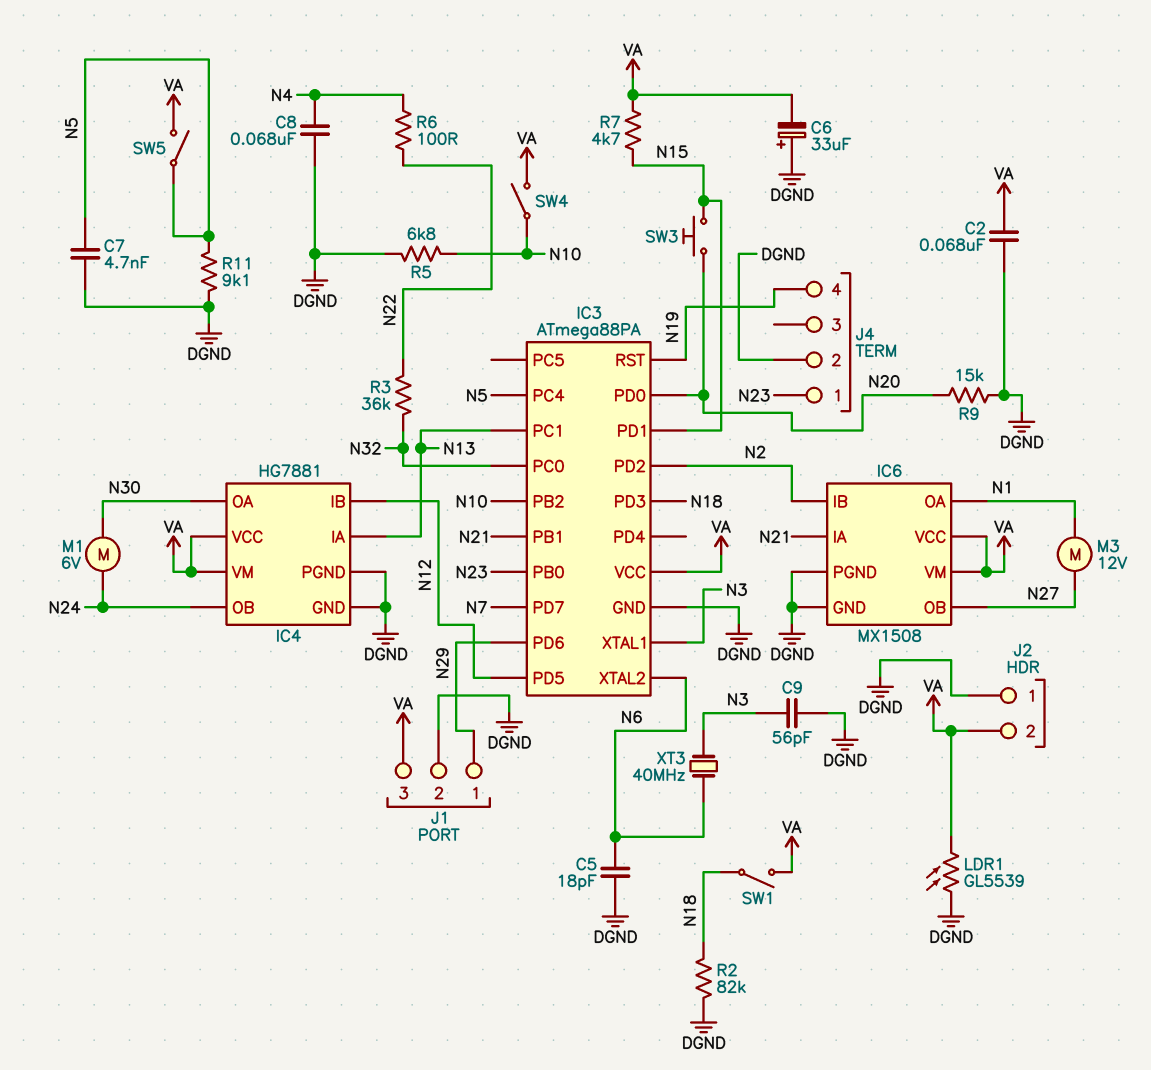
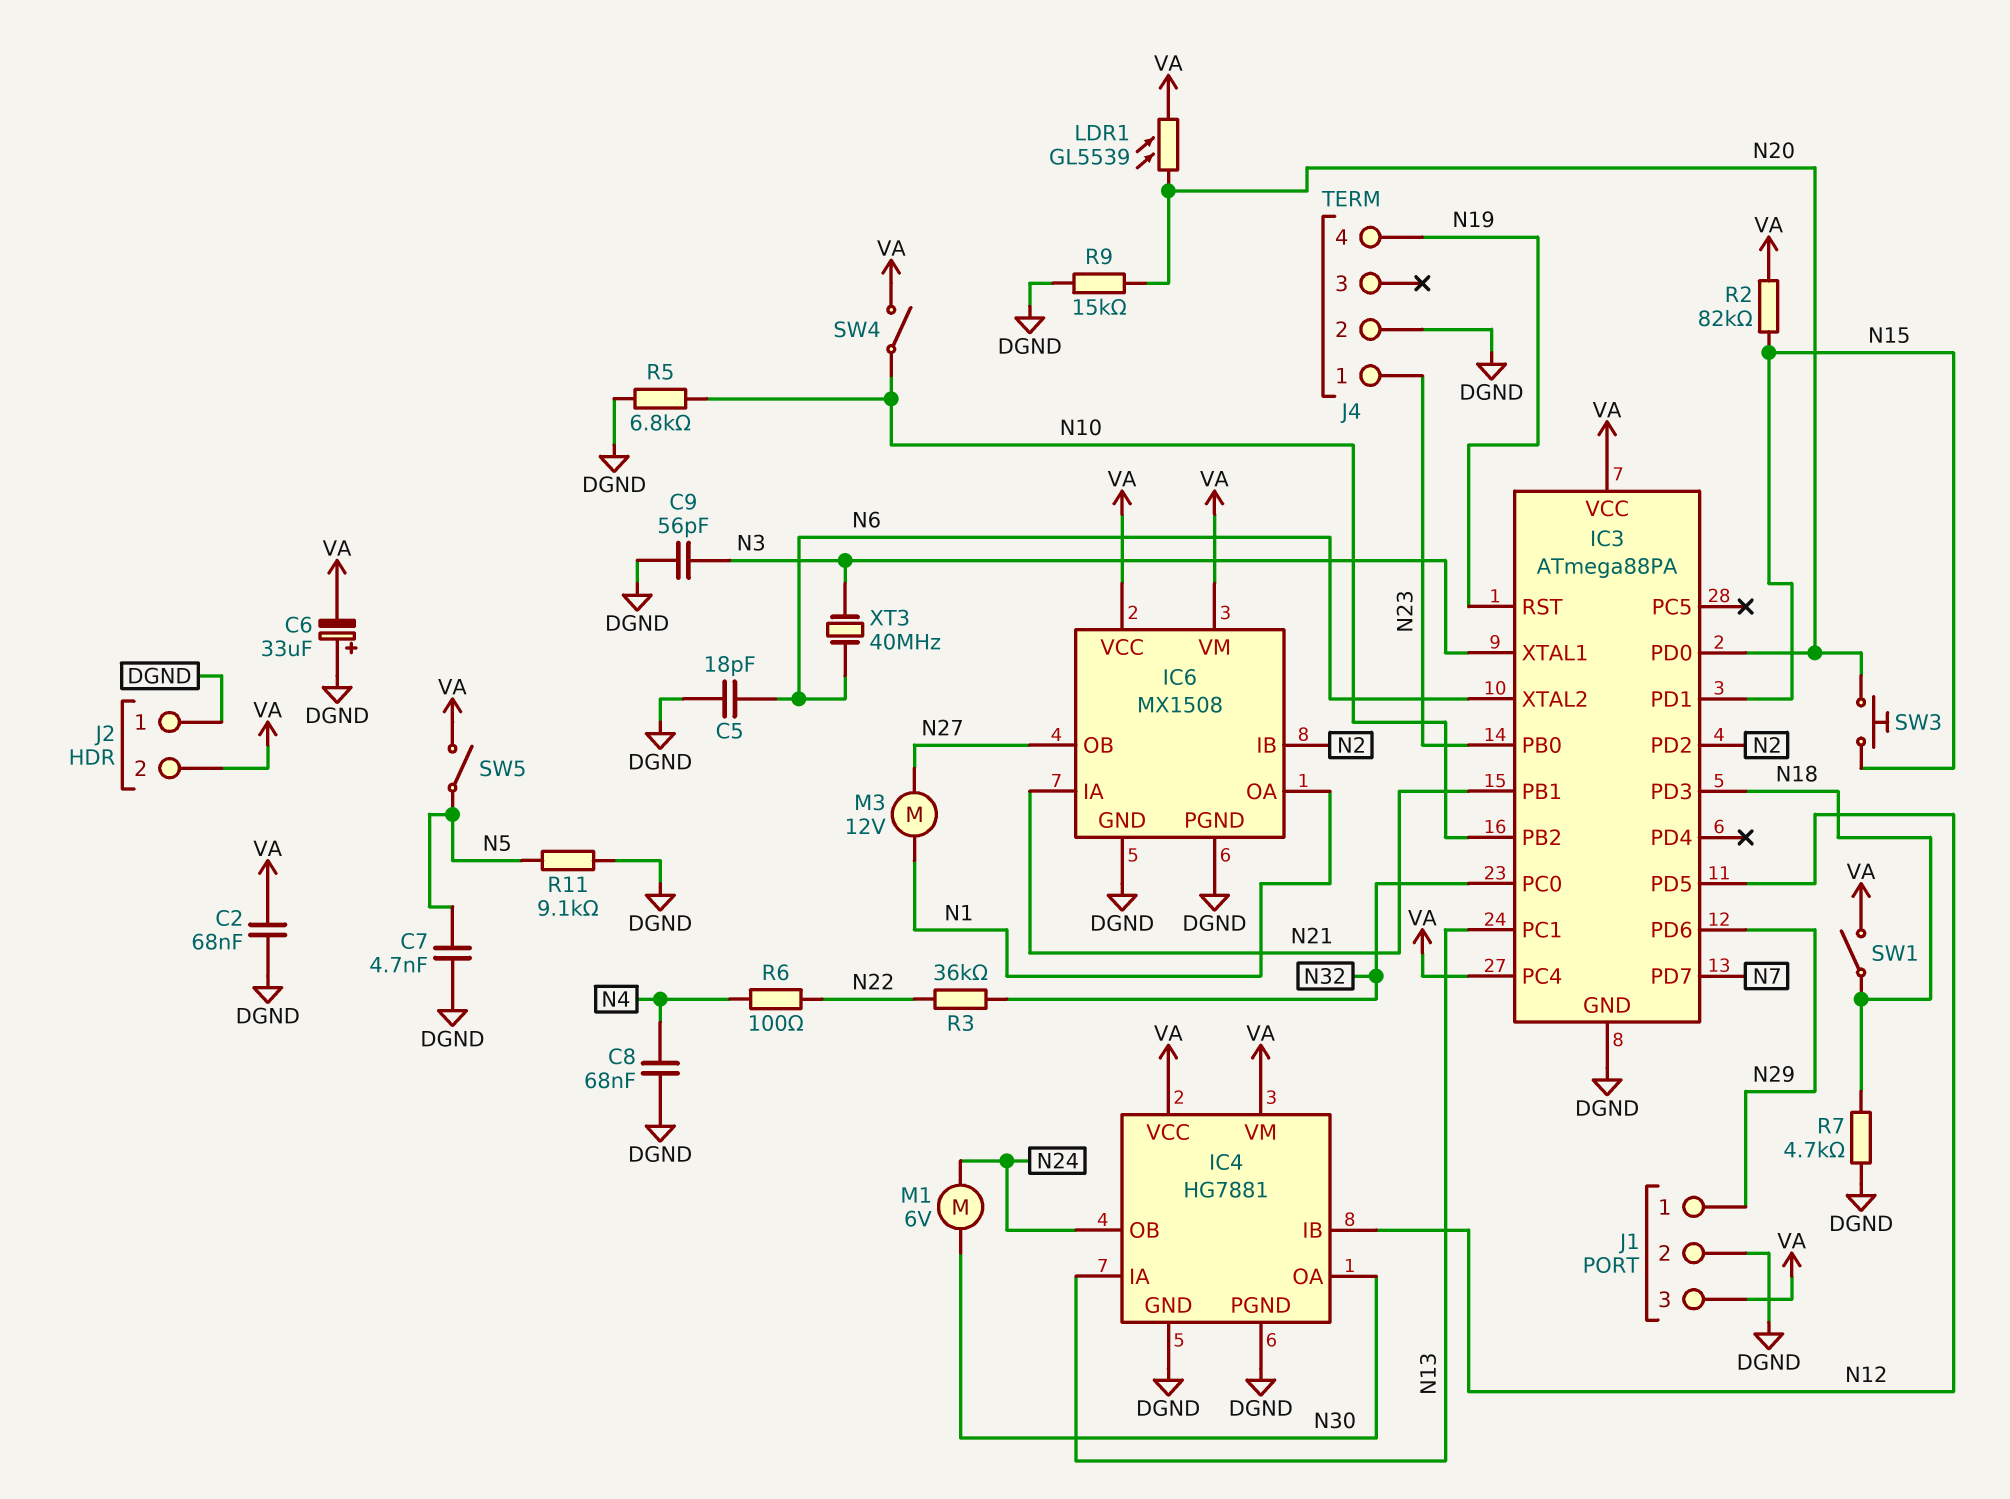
IC3 pin PC4: N5 -> VA
LDR1: GL5539 (DGND, VA) -> GL5539 (N20, VA)
R2: 82k (DGND, N18) -> 82k (N15, VA)
R7: 4.7k (N15, VA) -> 4.7k (DGND, N18)

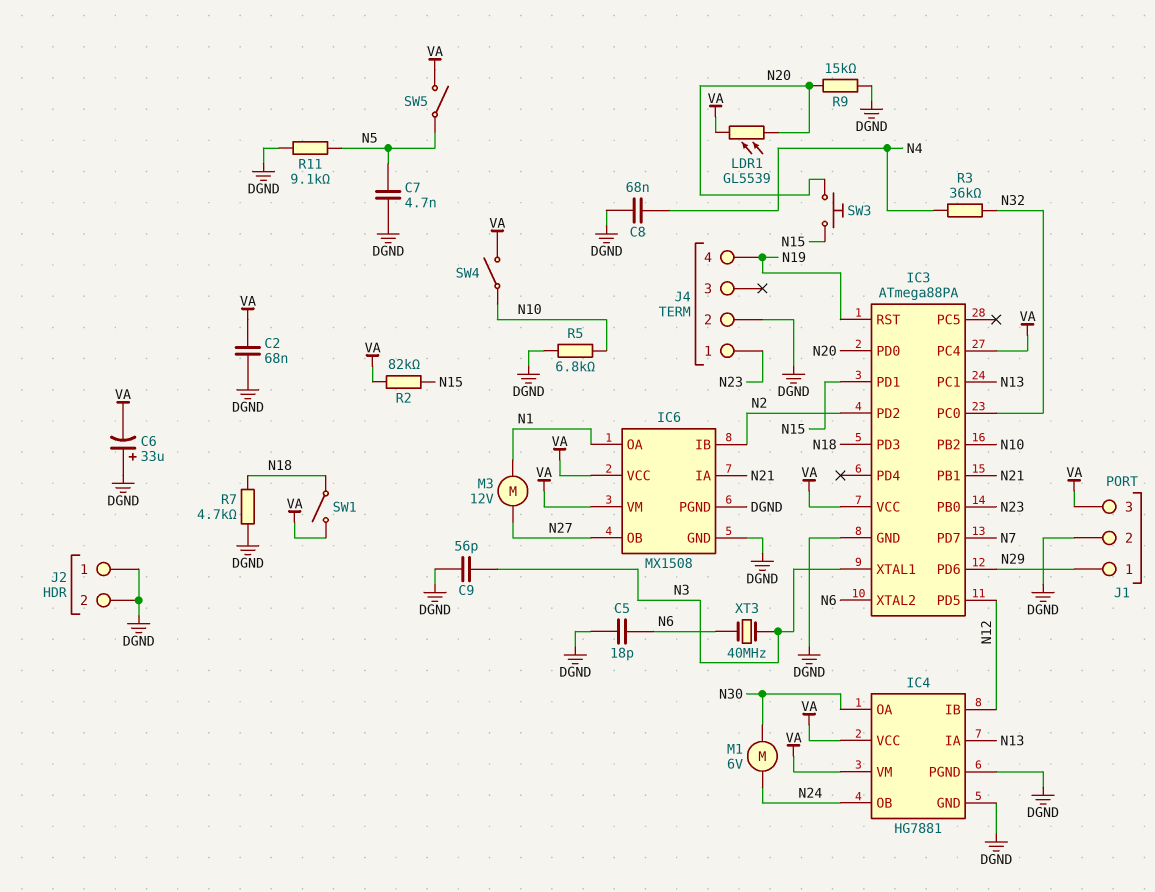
J2 pin 2: VA -> DGND
R3: 36k (N22, N32) -> 36k (N4, N32)
R6: 100 (N4, N22) -> none

